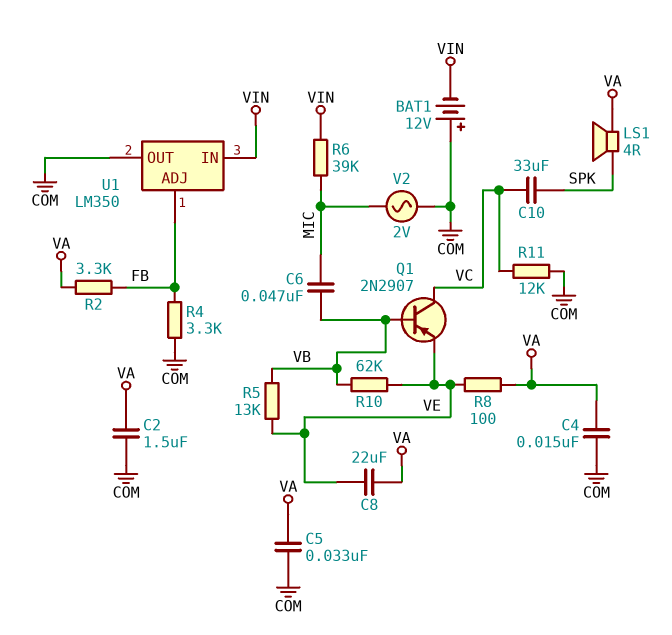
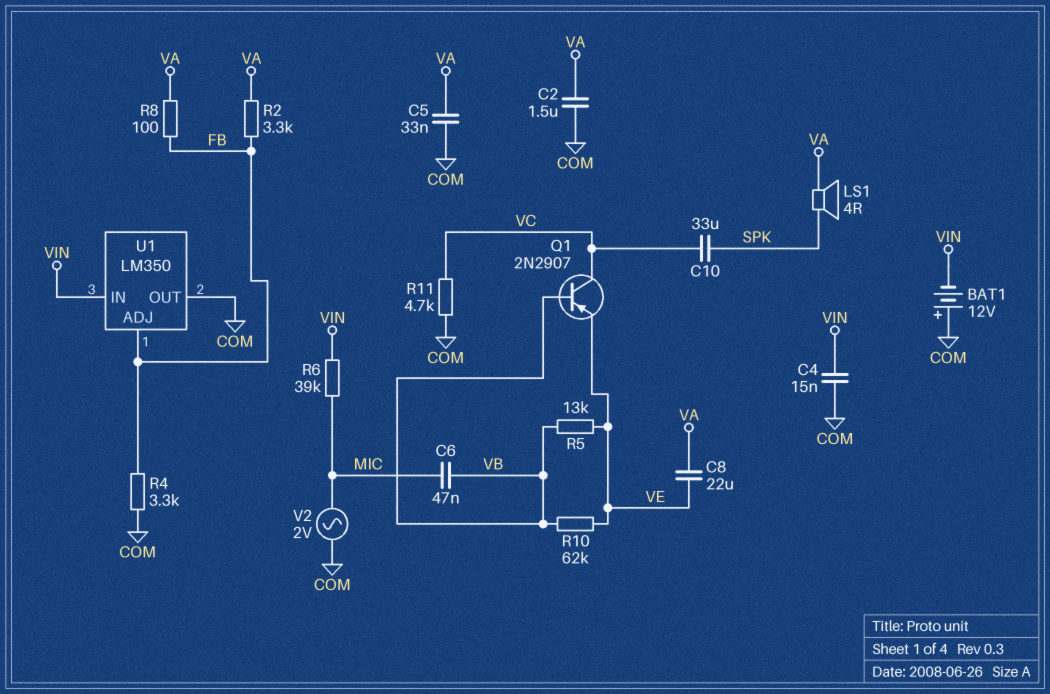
C4: 15nF (COM, VA) -> 15nF (COM, VIN)
R8: 100 (VA, VE) -> 100 (FB, VA)
R11: 12k (COM, VC) -> 4.7k (COM, VC)

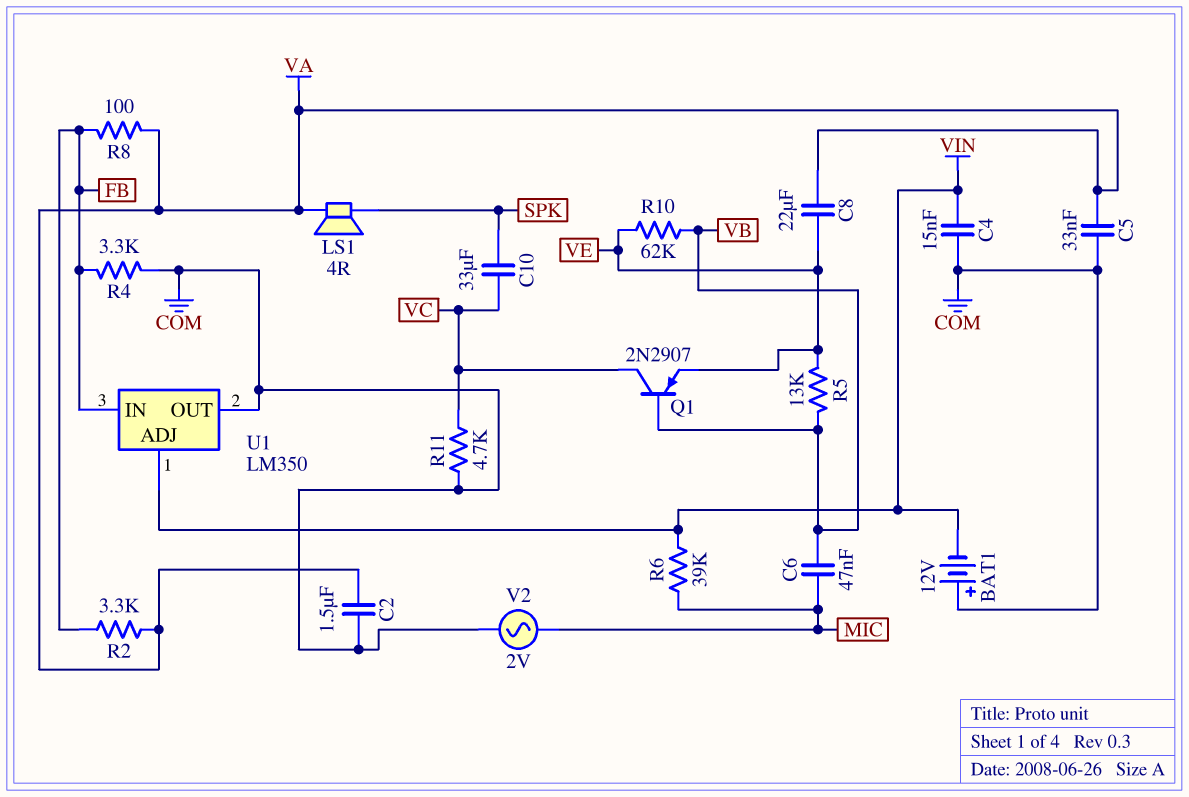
U1 pin ADJ: FB -> VIN
U1 pin IN: VIN -> FB

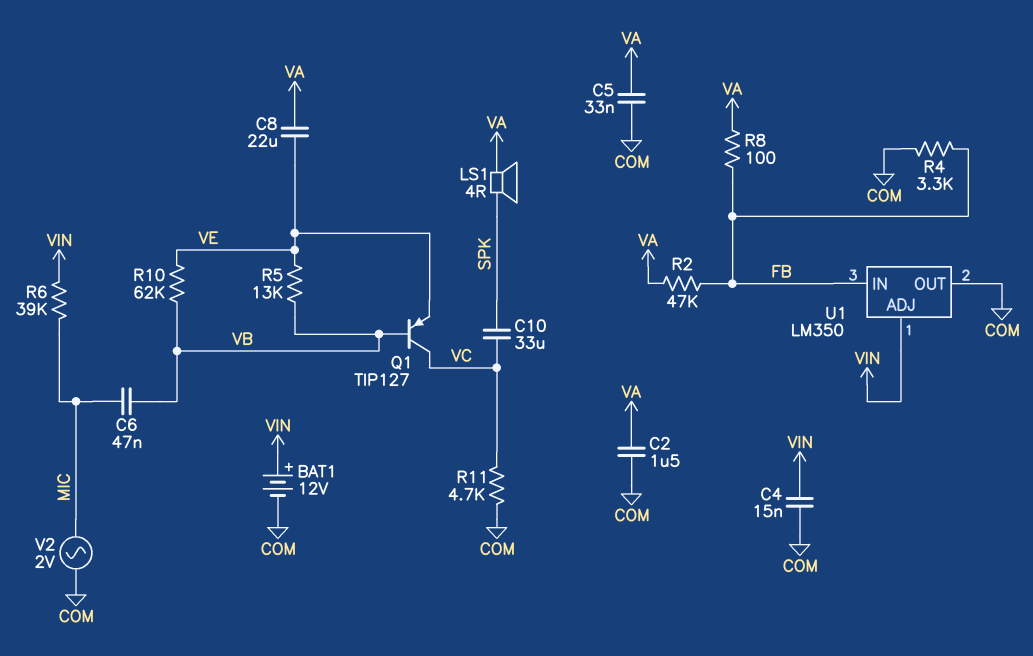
BAT1: 12V (plus COM, minus VIN) -> 12V (plus VIN, minus COM)
Q1: PNP 2N2907 (B VB, C VC, E VE) -> PNP TIP127 (B VB, C VC, E VE)
R2: 3.3k (FB, VA) -> 47k (FB, VA)

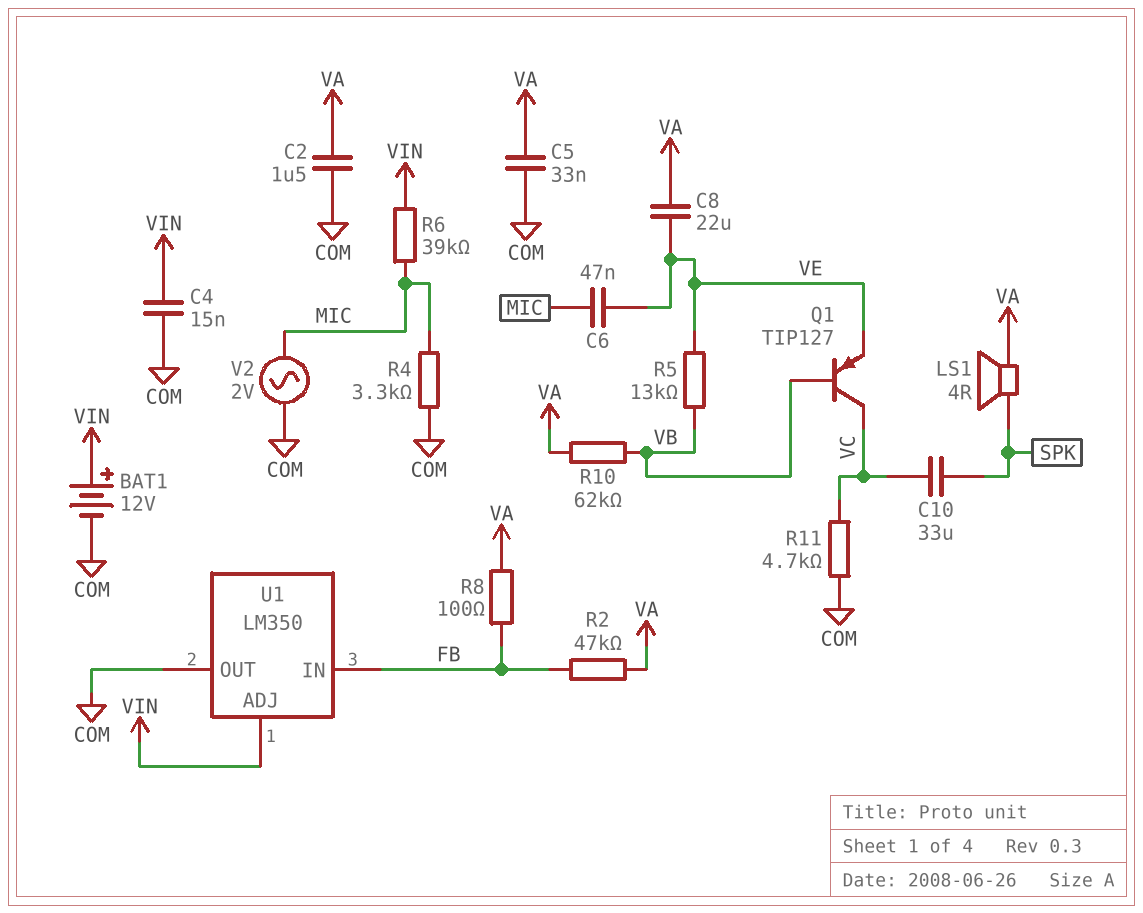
C6: 47nF (MIC, VB) -> 47nF (MIC, VE)
R4: 3.3k (COM, FB) -> 3.3k (COM, MIC)
R10: 62k (VB, VE) -> 62k (VA, VB)

